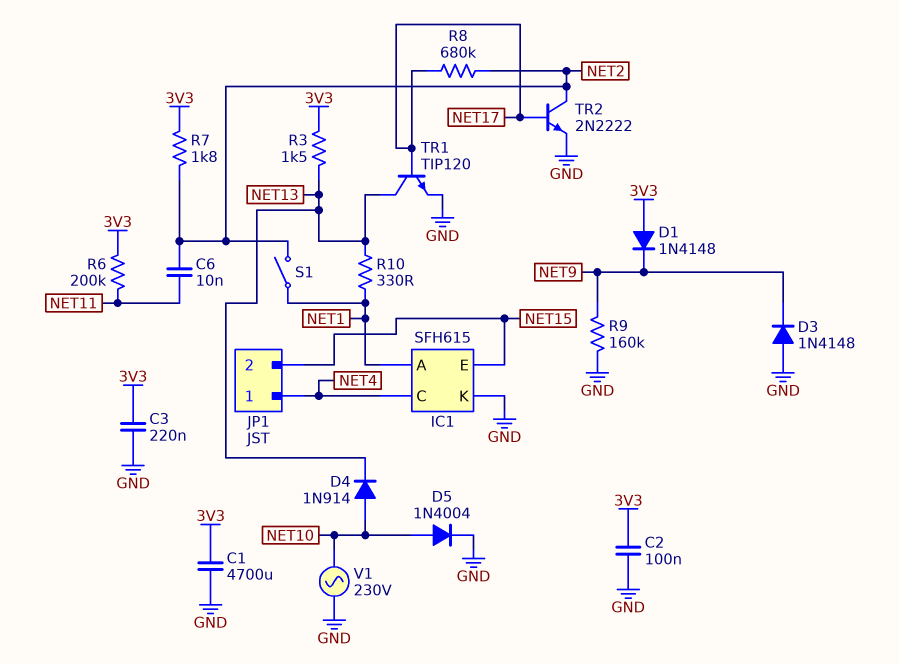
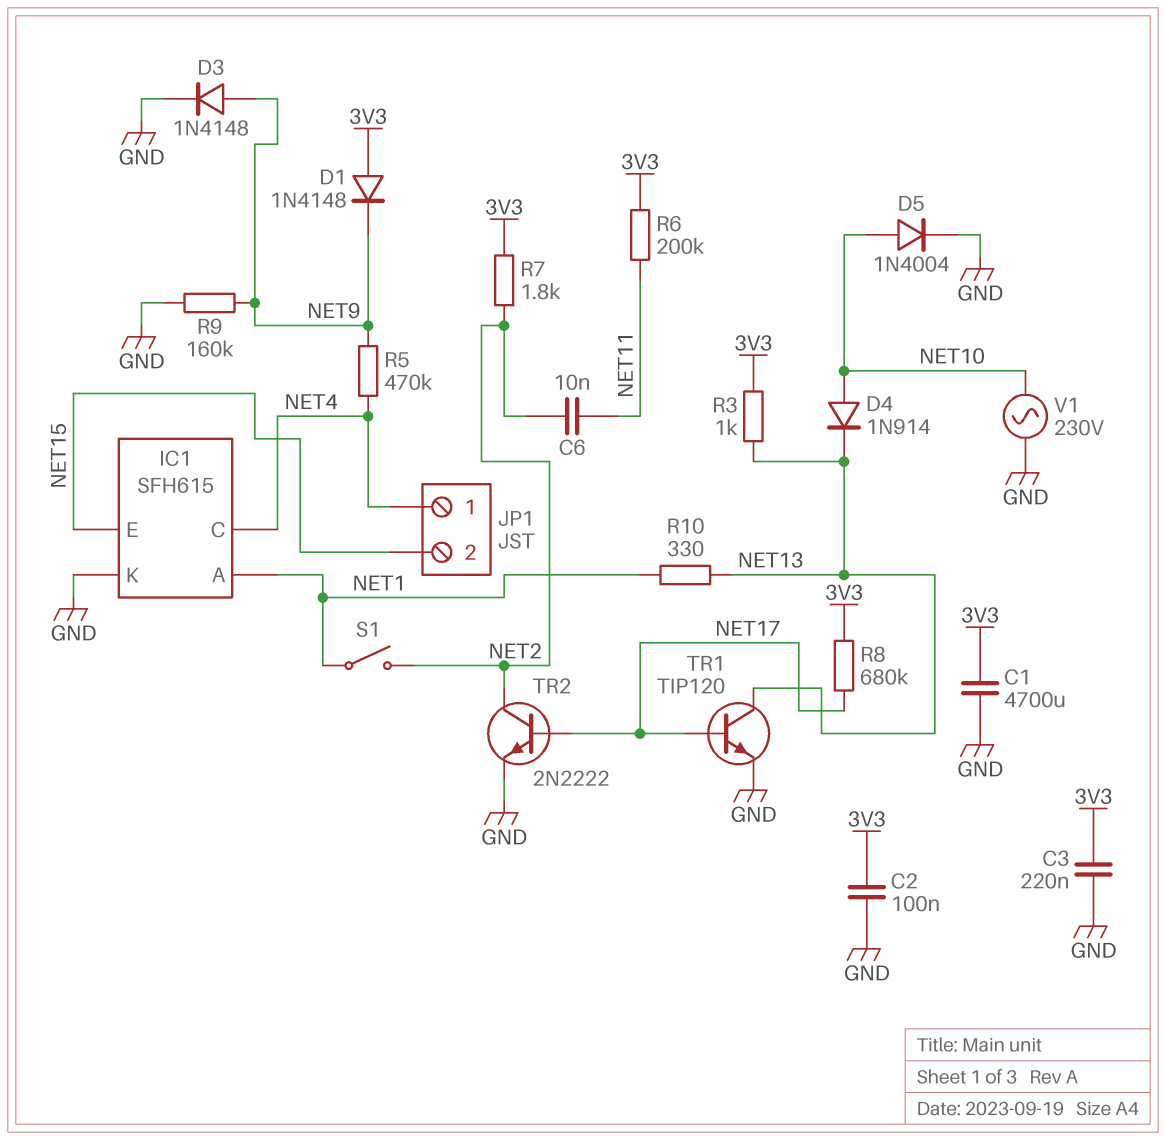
D3: diode 1N4148 (A GND, K NET9) -> diode 1N4148 (A NET9, K GND)
R3: 1.5k (3V3, NET13) -> 1k (3V3, NET13)
R5: none -> 470k (NET4, NET9)
R8: 680k (NET2, NET17) -> 680k (3V3, NET17)

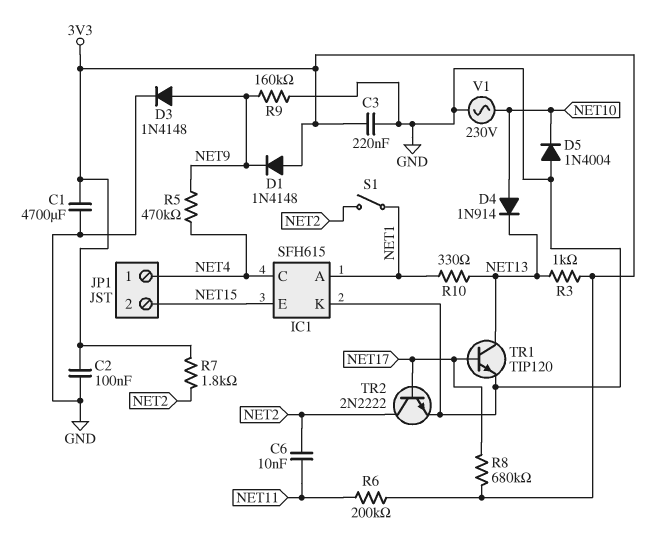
D5: diode 1N4004 (A NET10, K GND) -> diode 1N4004 (A GND, K NET10)

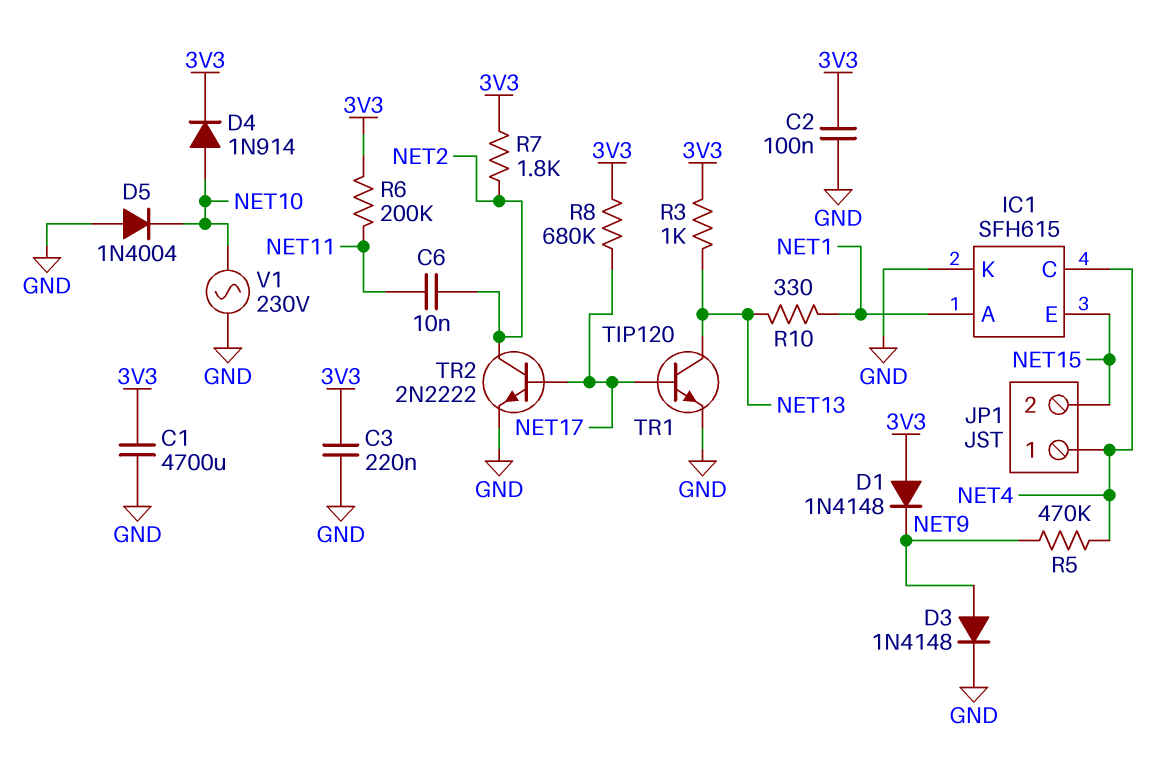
D4: diode 1N914 (A NET10, K NET13) -> diode 1N914 (A NET10, K 3V3)
R9: 160k (GND, NET9) -> none
S1: switch (NET1, NET2) -> none

